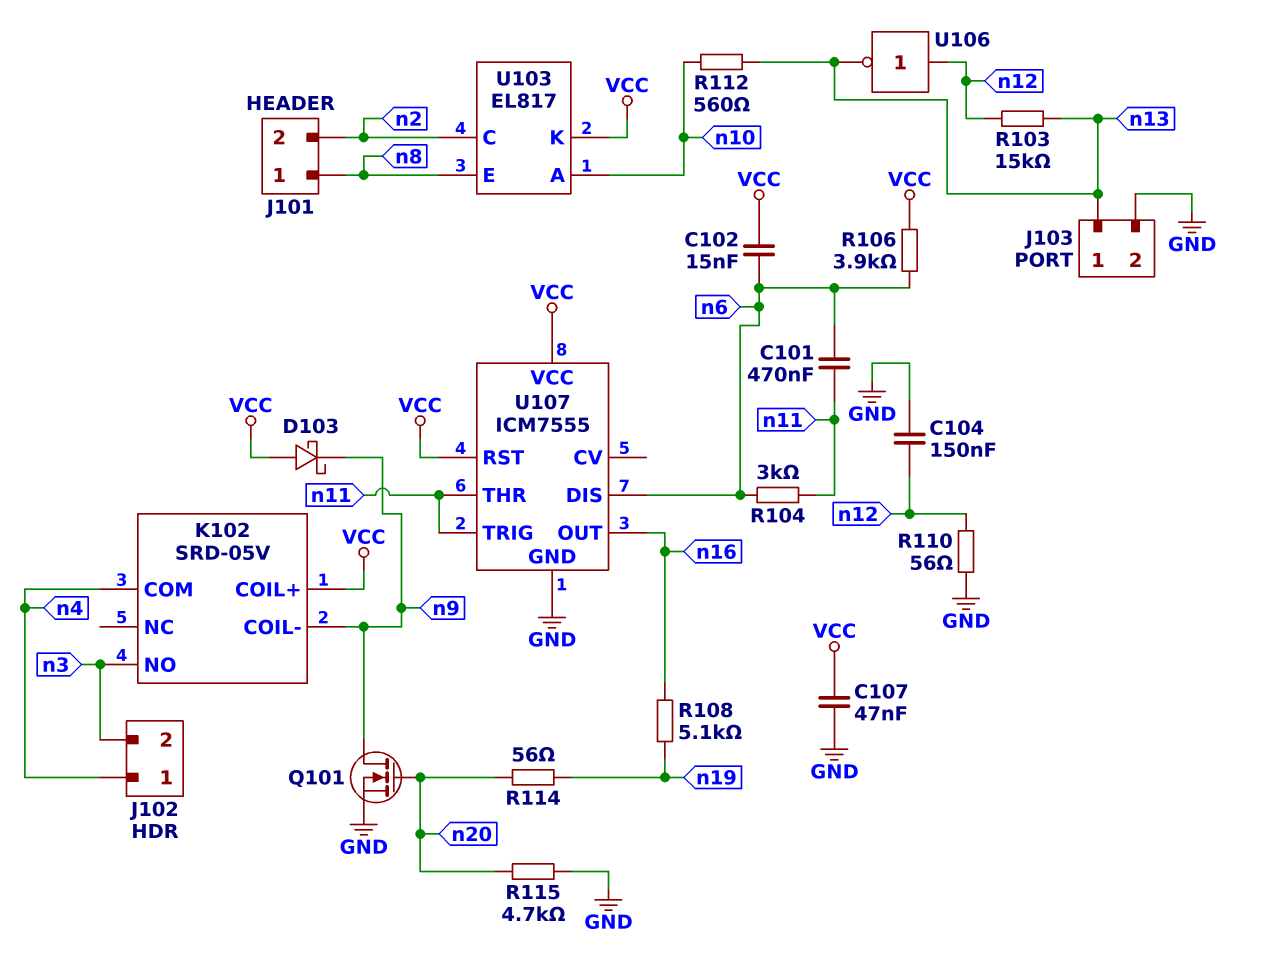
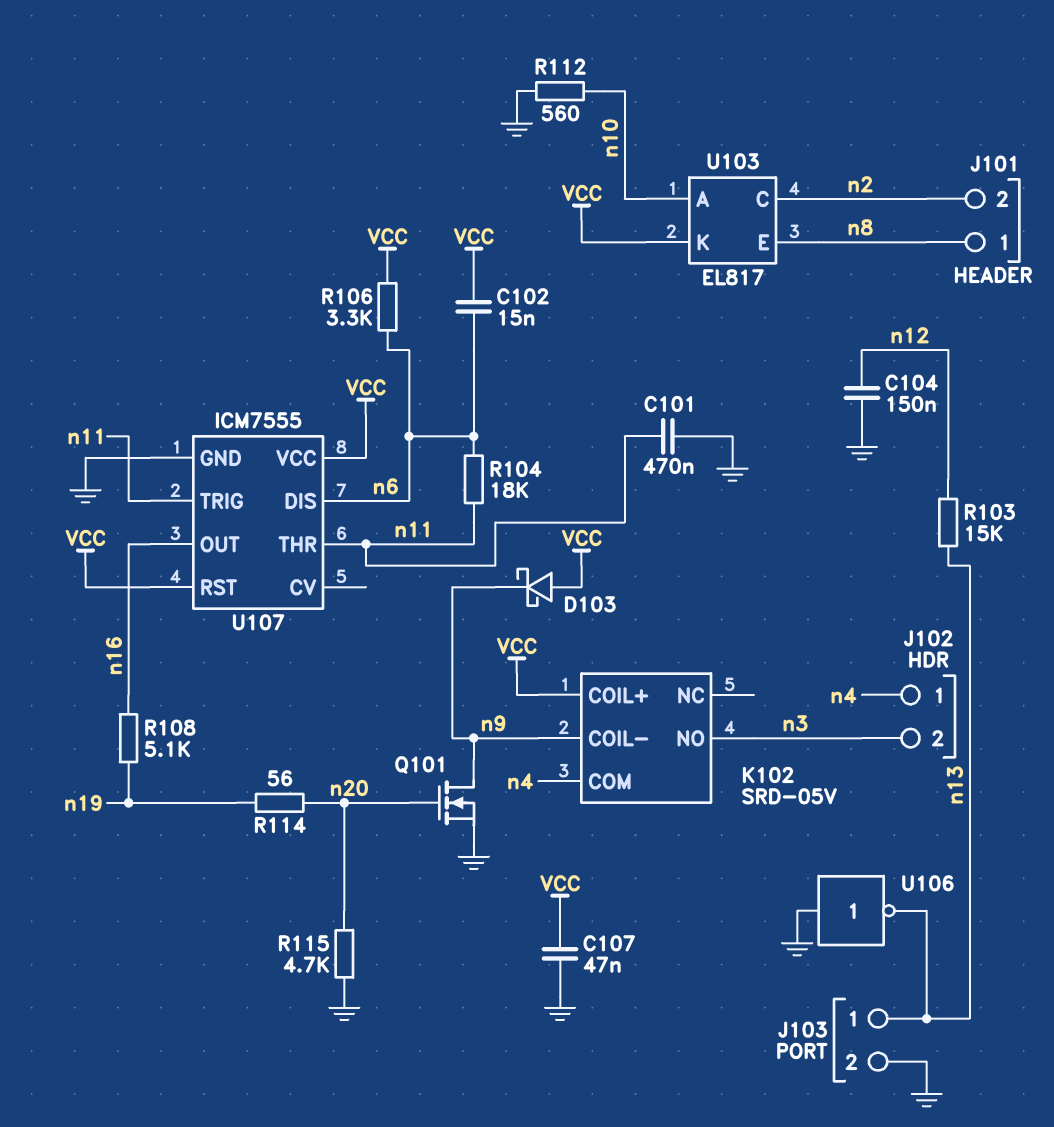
C101: 470nF (n6, n11) -> 470nF (GND, n11)
R104: 3k (n6, n11) -> 18k (n6, n11)
R106: 3.9k (VCC, n6) -> 3.3k (VCC, n6)
R110: 56 (GND, n12) -> none
R112: 560 (n10, n13) -> 560 (GND, n10)
U106: NOT (in n12, out n13) -> NOT (in GND, out n13)

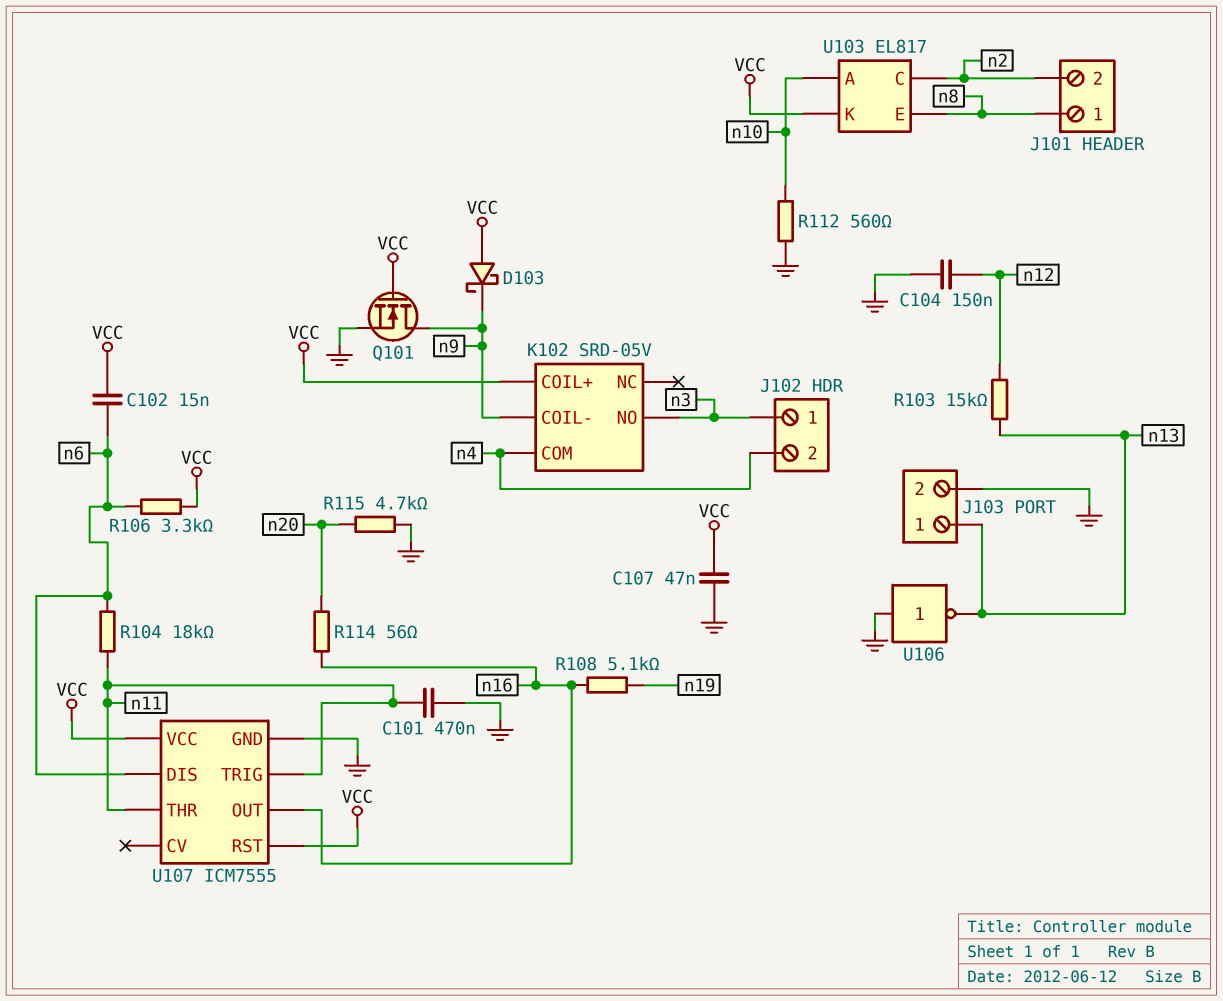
J102 pin 1: n4 -> n3
J102 pin 2: n3 -> n4
Q101: NMOS (G n20, D n9, S GND) -> NMOS (G VCC, D n9, S GND)
R114: 56 (n19, n20) -> 56 (n16, n20)

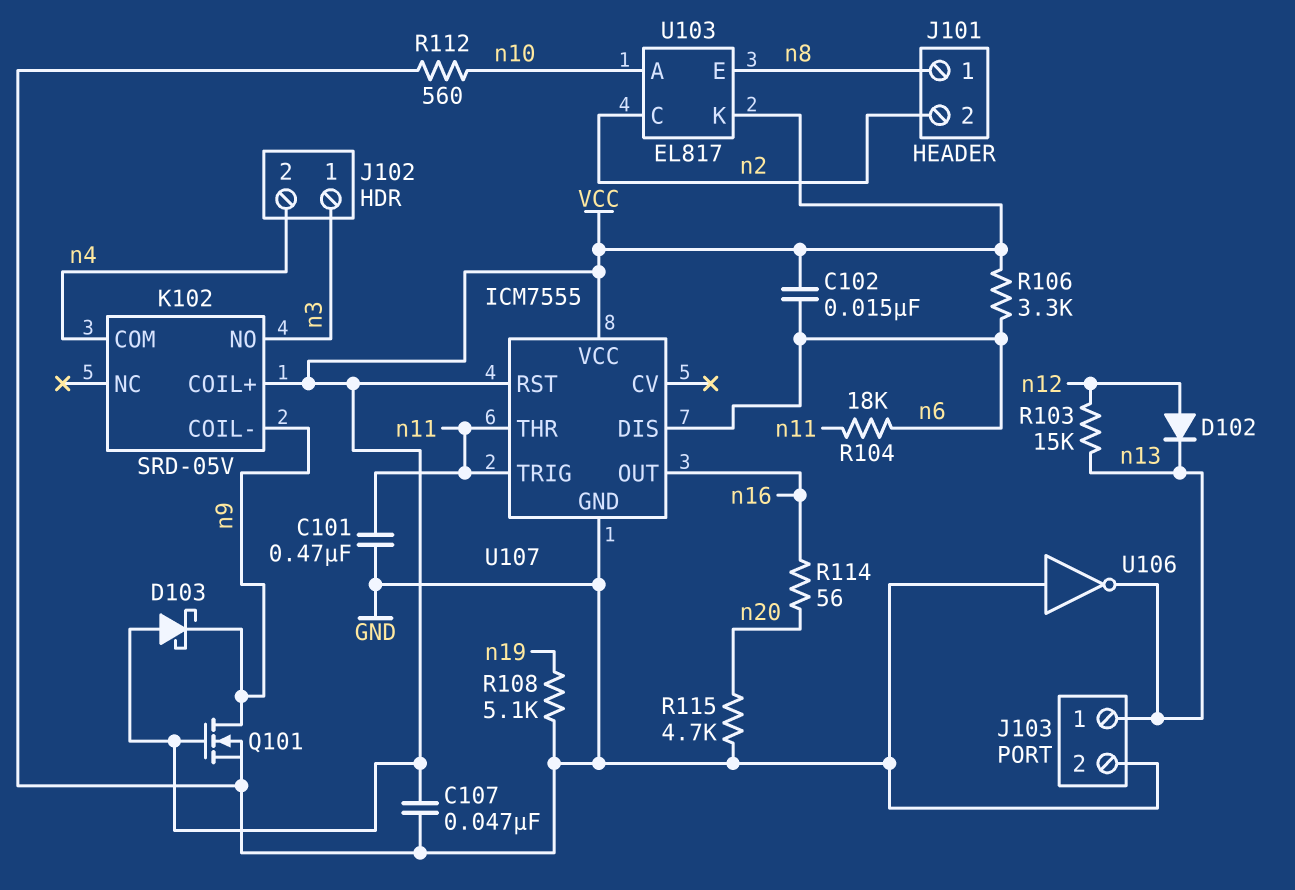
C104: 150nF (GND, n12) -> none
D102: none -> diode (A n12, K n13)
R108: 5.1k (n16, n19) -> 5.1k (GND, n19)

